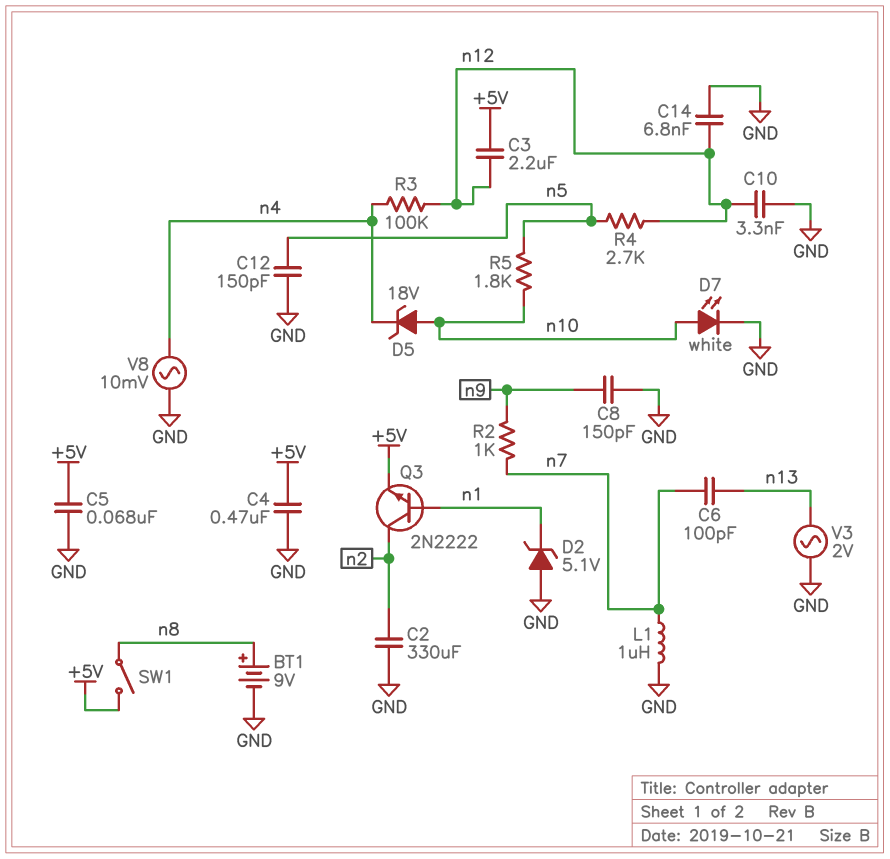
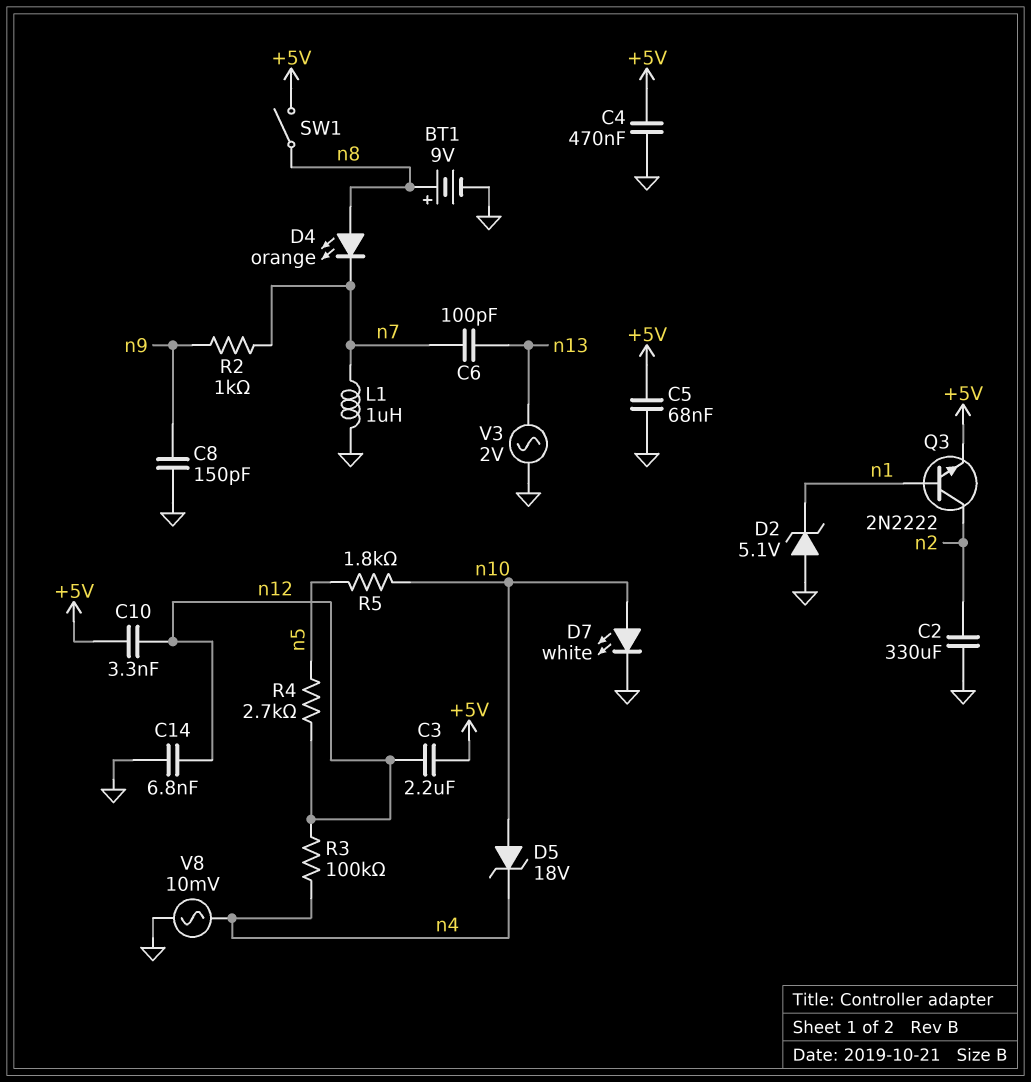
C10: 3.3nF (GND, n12) -> 3.3nF (+5V, n12)
C12: 150pF (GND, n5) -> none
D4: none -> LED orange (A n8, K n7)

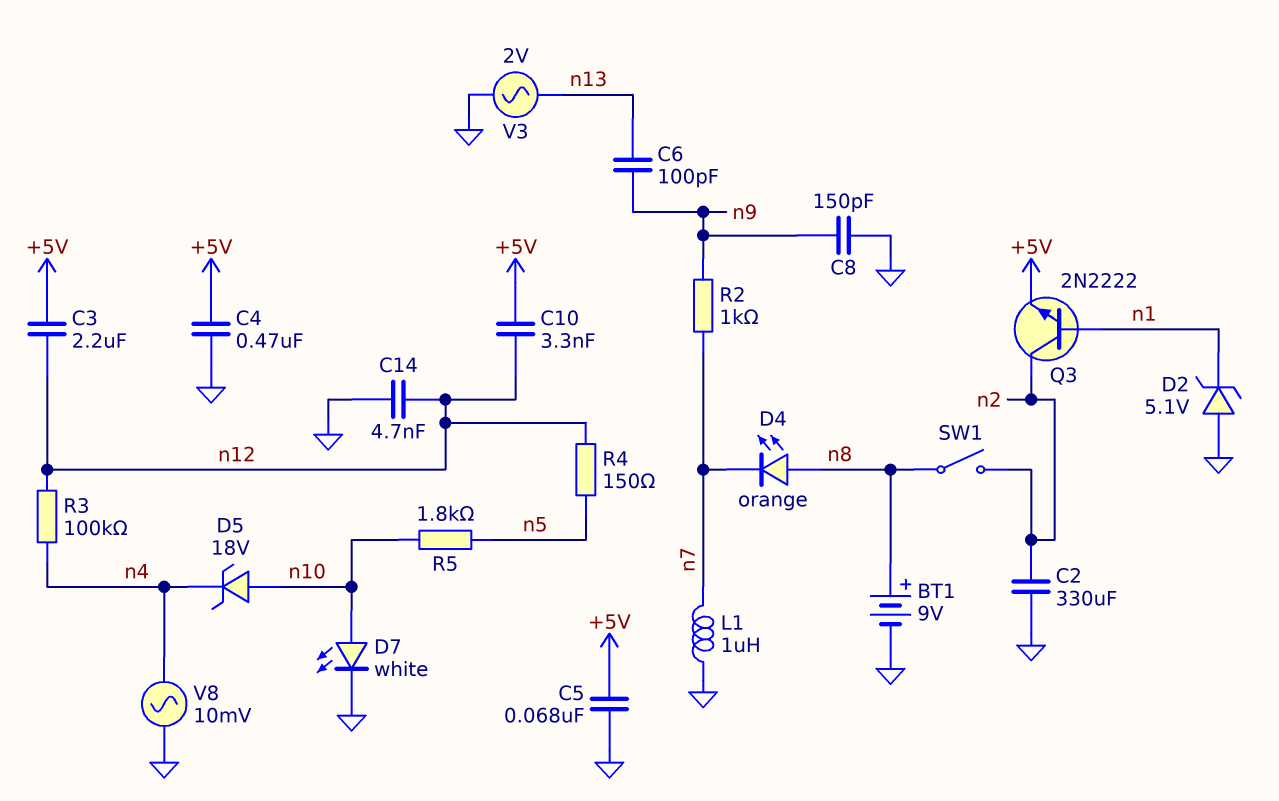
C6: 100pF (n7, n13) -> 100pF (n9, n13)
C14: 6.8nF (GND, n12) -> 4.7nF (GND, n12)
R4: 2.7k (n5, n12) -> 150 (n5, n12)
SW1: switch (+5V, n8) -> switch (n2, n8)

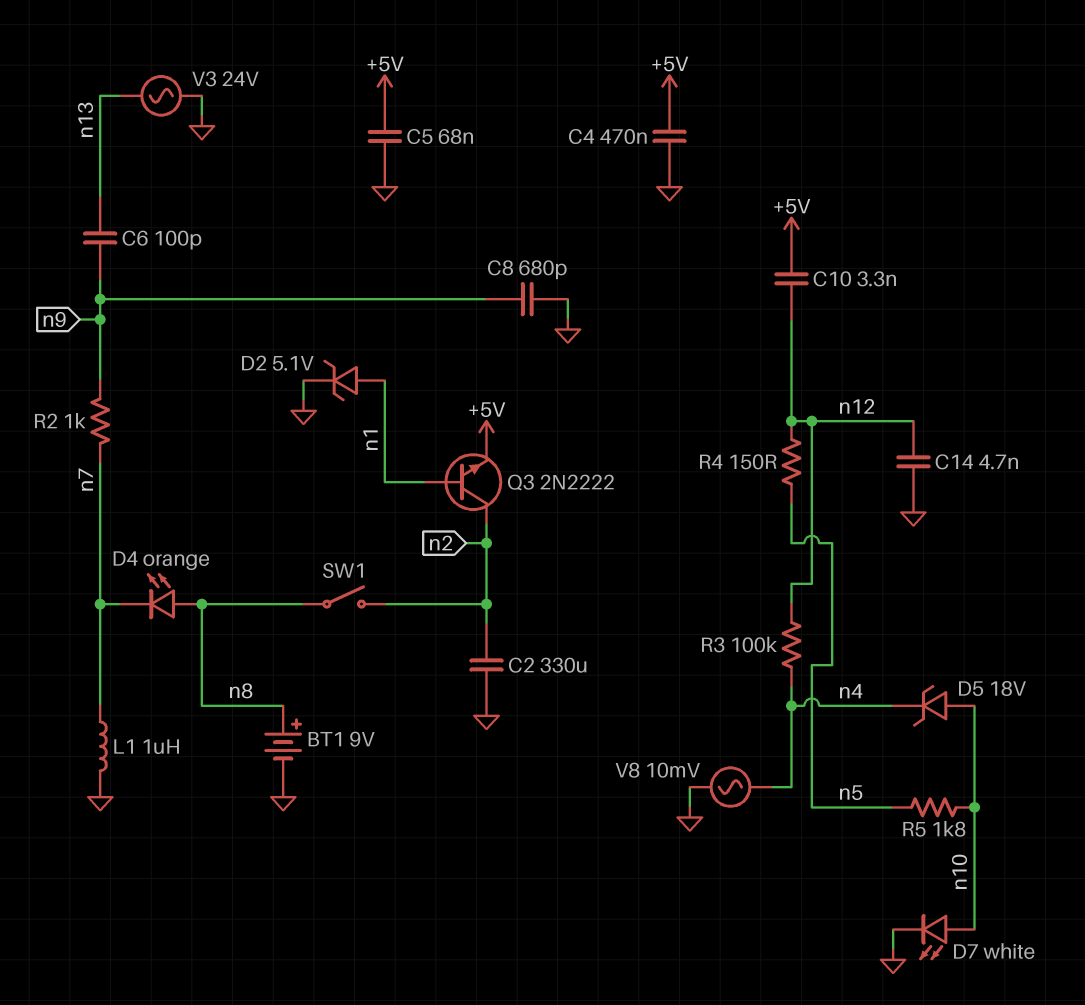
C3: 2.2uF (+5V, n12) -> none
C8: 150pF (GND, n9) -> 680pF (GND, n9)
D2: zener 5.1V (A GND, K n1) -> zener 5.1V (A n1, K GND)
V3: AC 2V (GND, n13) -> AC 24V (GND, n13)

